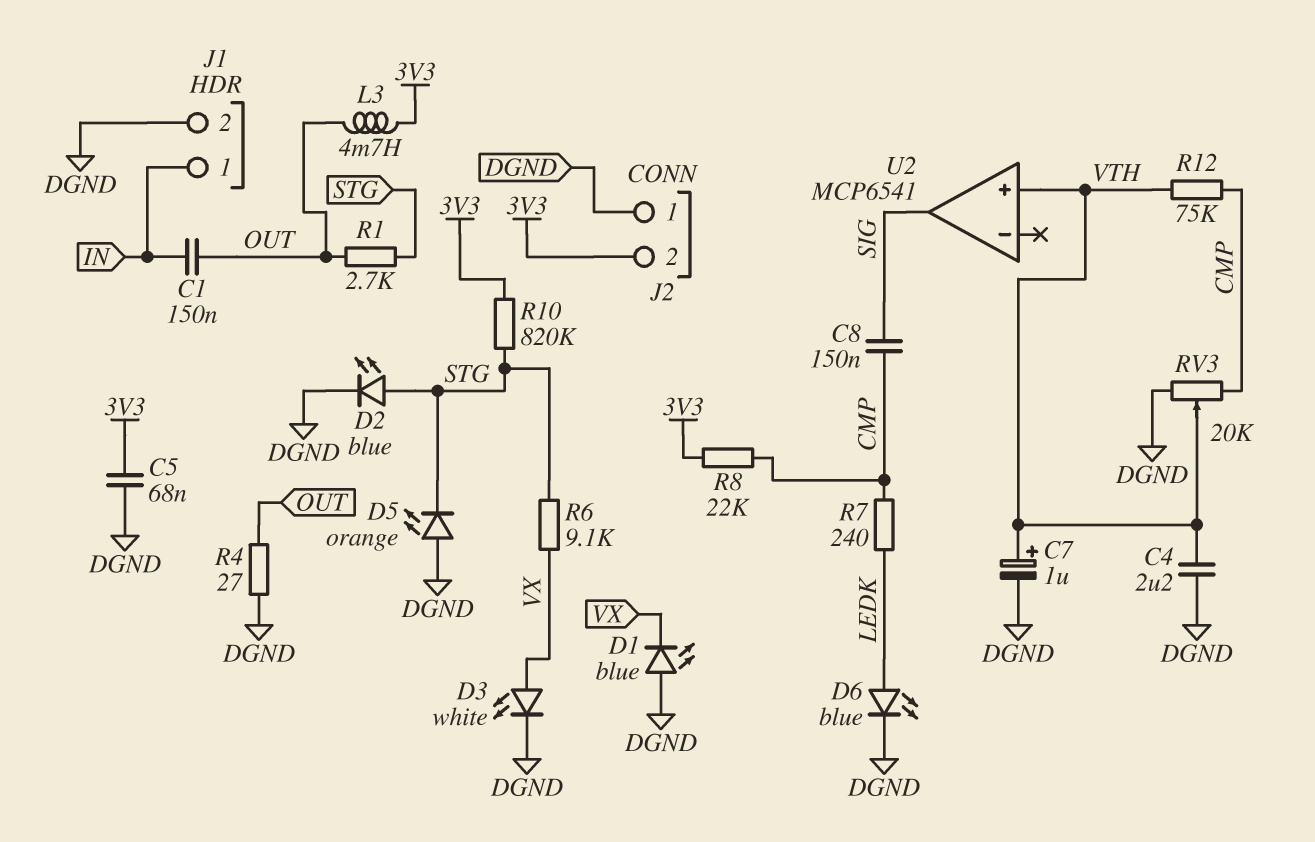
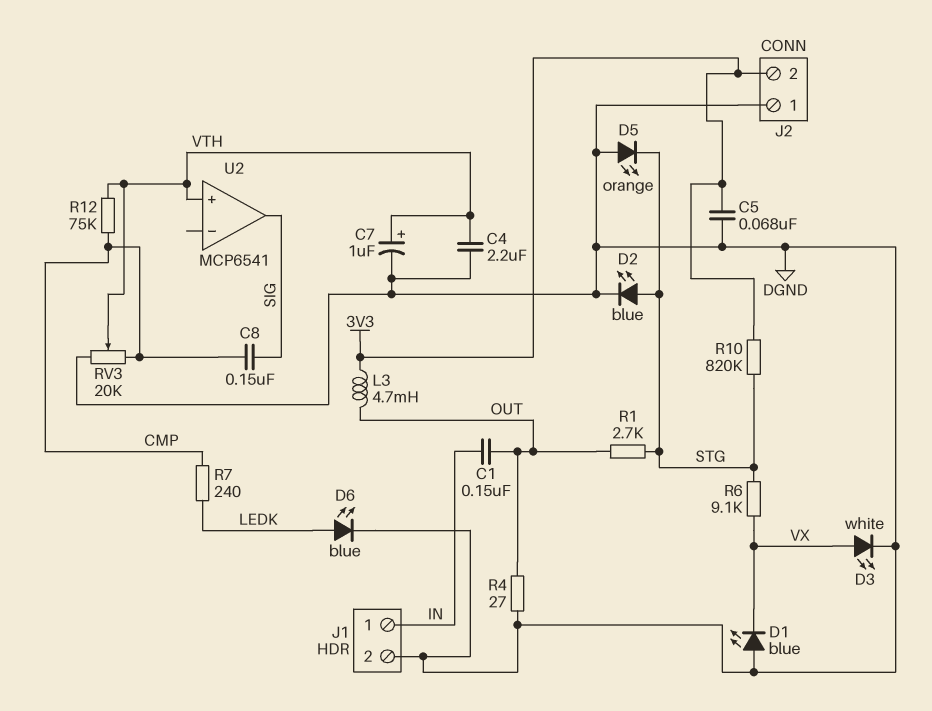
R8: 22k (3V3, CMP) -> none

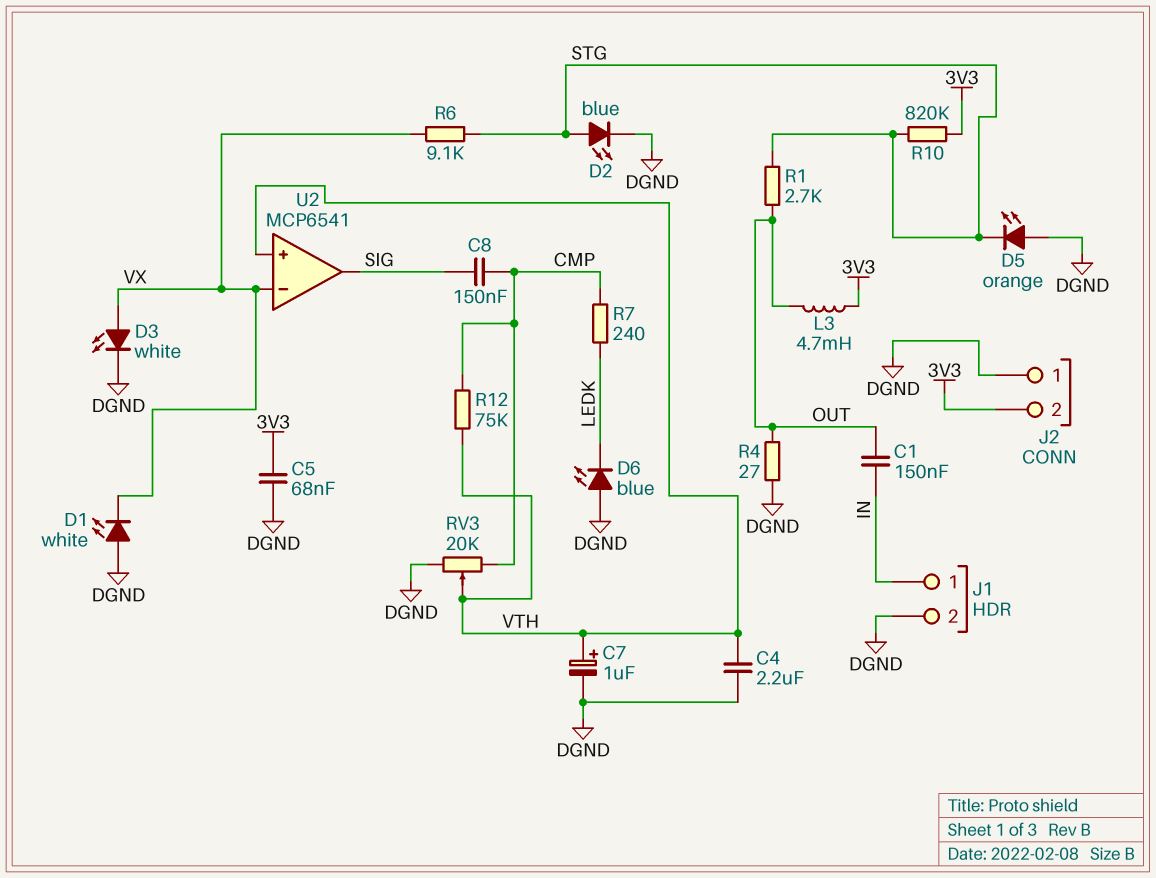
D1: LED blue (A DGND, K VX) -> LED white (A DGND, K VX)
D6: LED blue (A LEDK, K DGND) -> LED blue (A DGND, K LEDK)
U2 pin in-: none -> VX

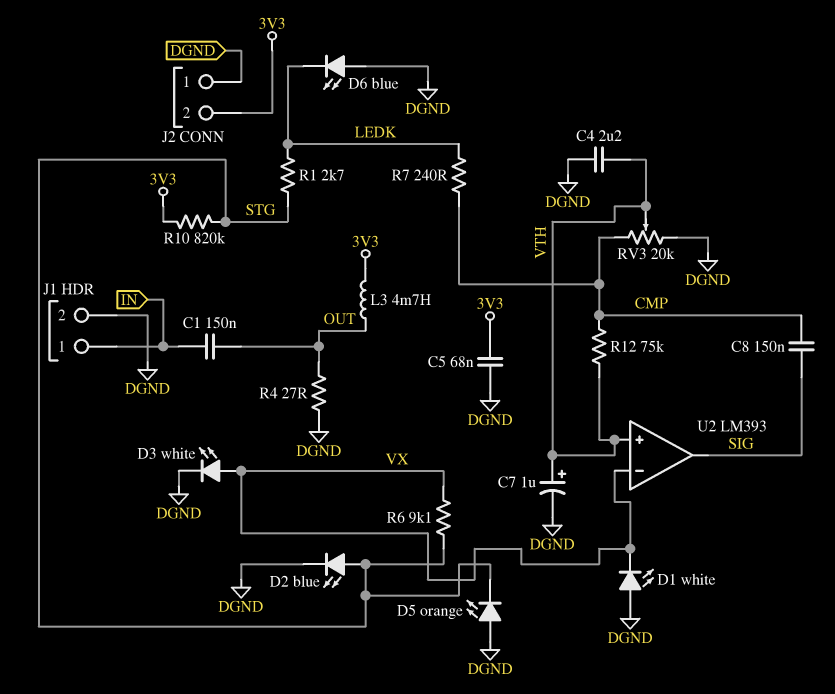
R1: 2.7k (OUT, STG) -> 2.7k (LEDK, STG)
U2: MCP6541 -> LM393

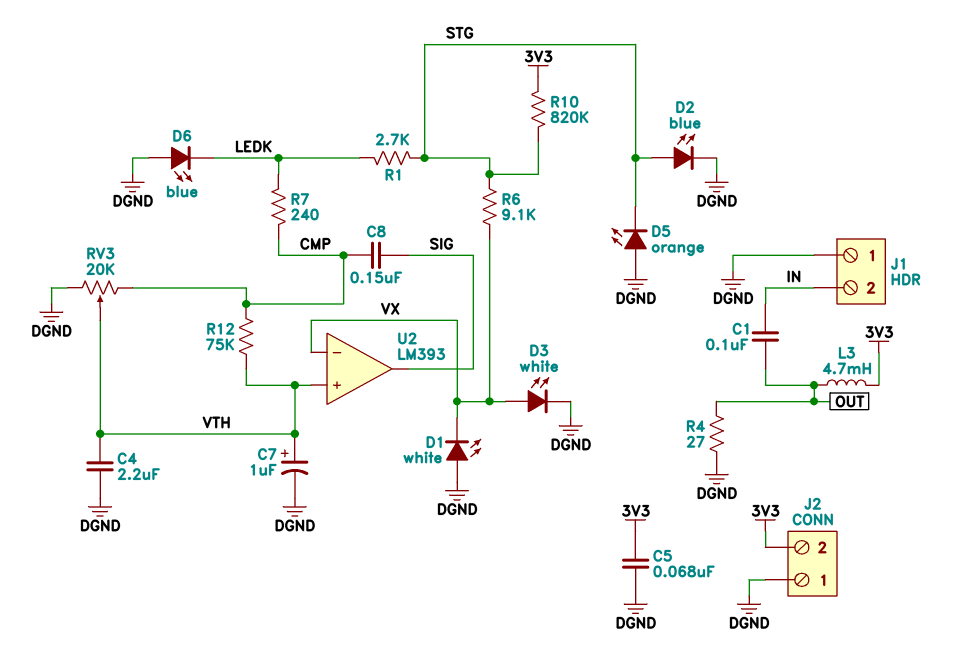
C1: 150nF (IN, OUT) -> 100nF (IN, OUT)
J1 pin 1: IN -> DGND
J1 pin 2: DGND -> IN

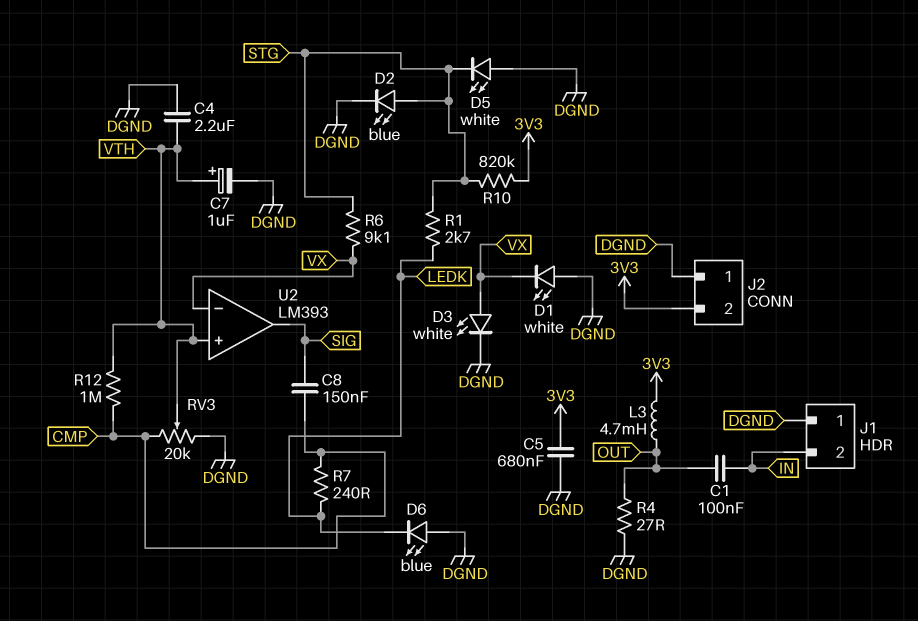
C5: 68nF (3V3, DGND) -> 680nF (3V3, DGND)
D5: LED orange (A DGND, K STG) -> LED white (A DGND, K STG)
R12: 75k (CMP, VTH) -> 1M (CMP, VTH)

